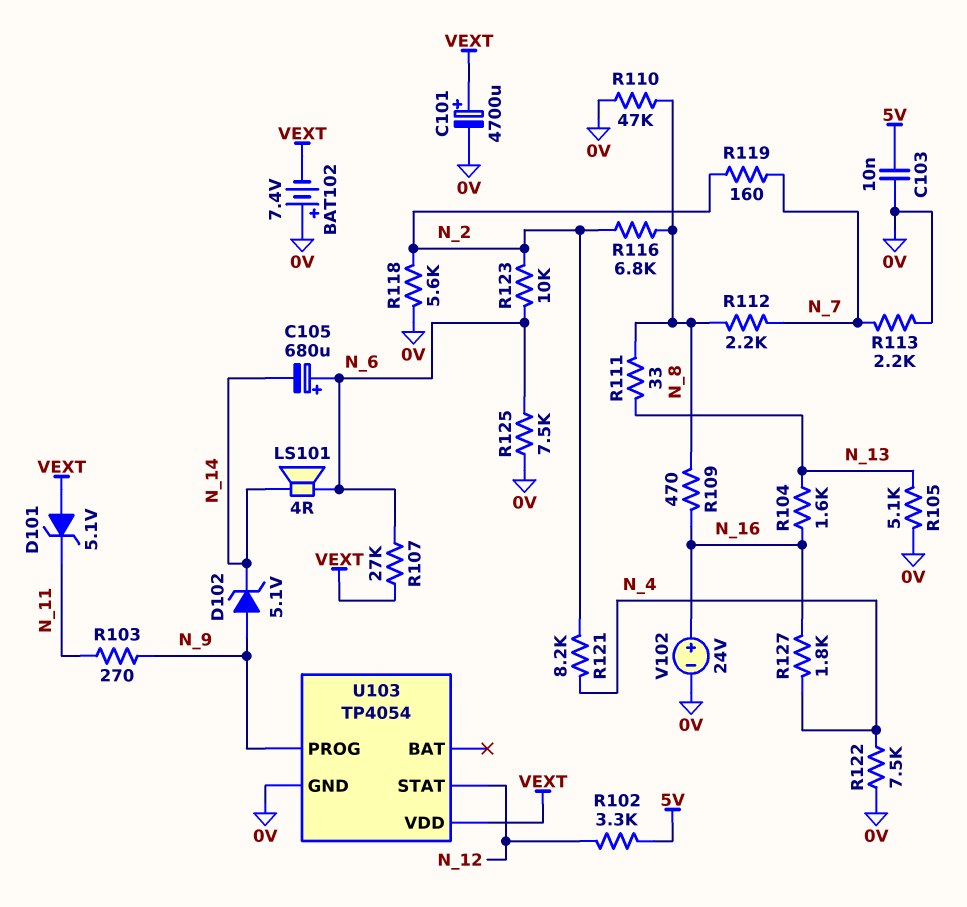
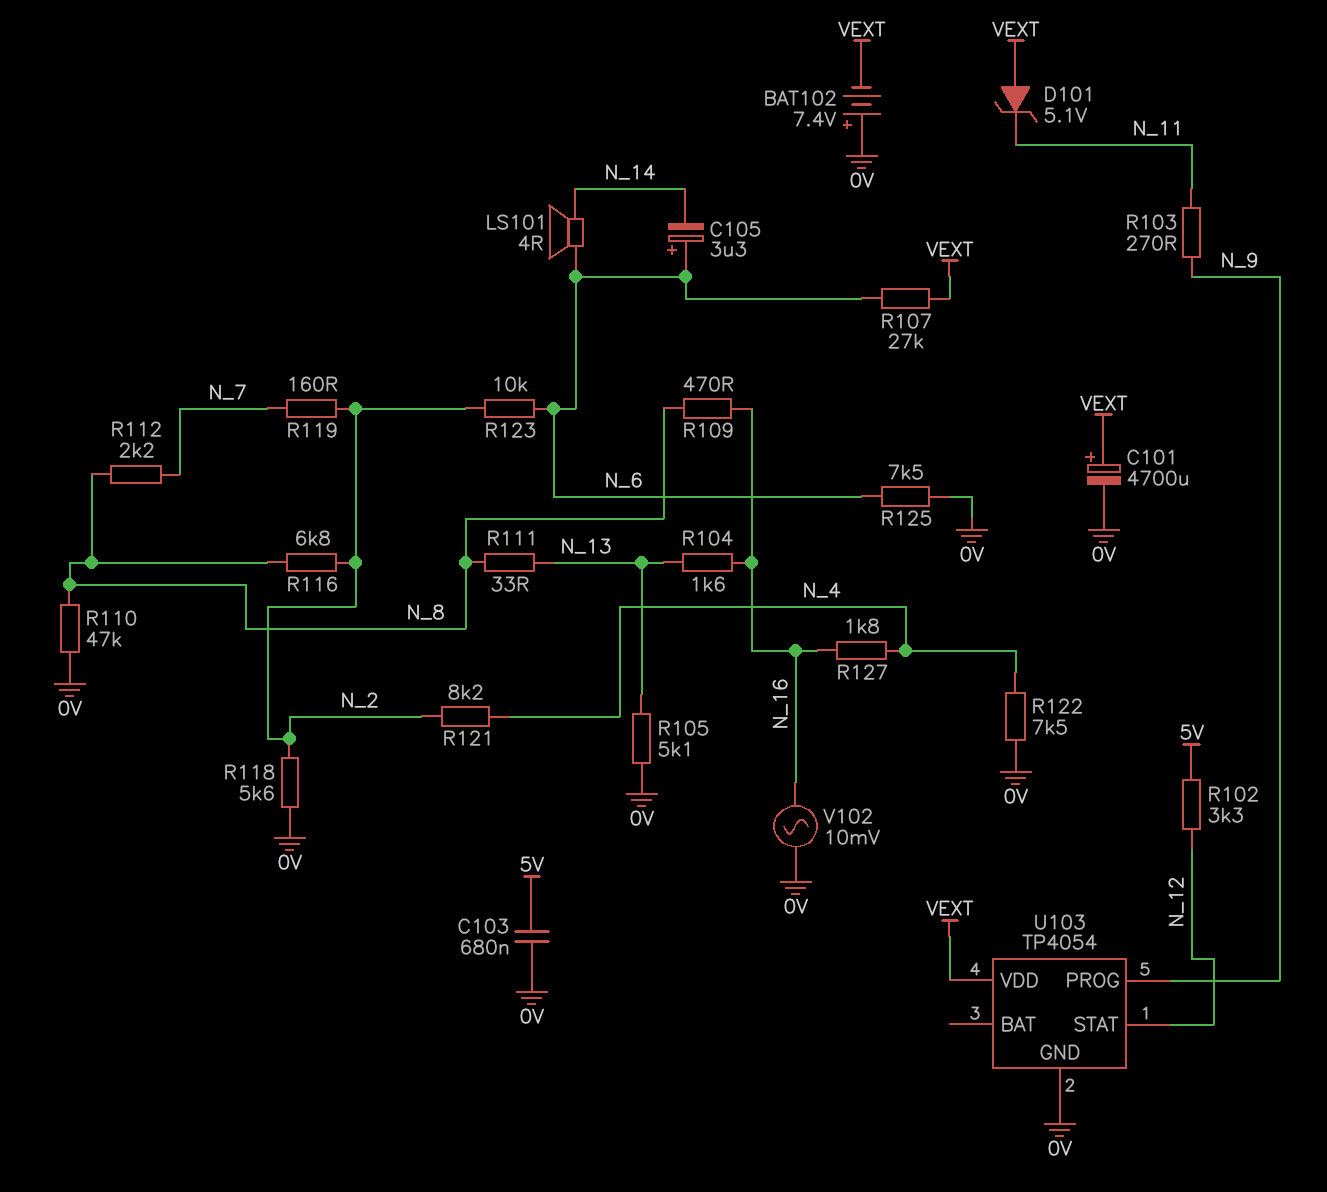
C103: 10nF (0V, 5V) -> 680nF (0V, 5V)
C105: 680uF (plus N_6, minus N_14) -> 3.3uF (plus N_6, minus N_14)
D102: zener 5.1V (A N_9, K N_14) -> none
R113: 2.2k (0V, N_7) -> none
V102: 24V (plus N_16, minus 0V) -> AC 10mV (0V, N_16)

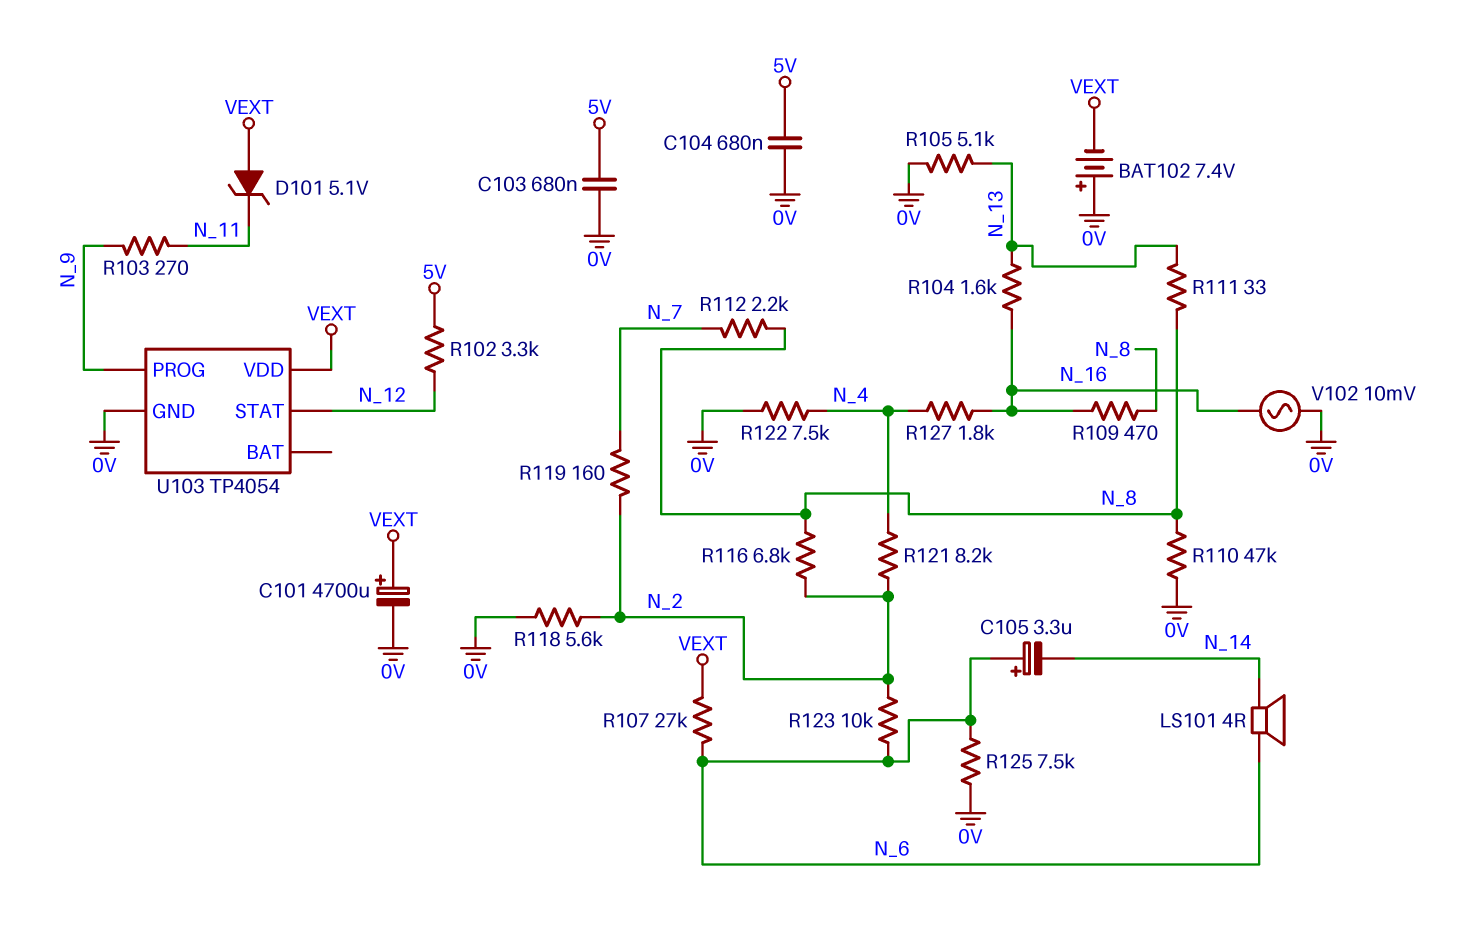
C104: none -> 680nF (0V, 5V)

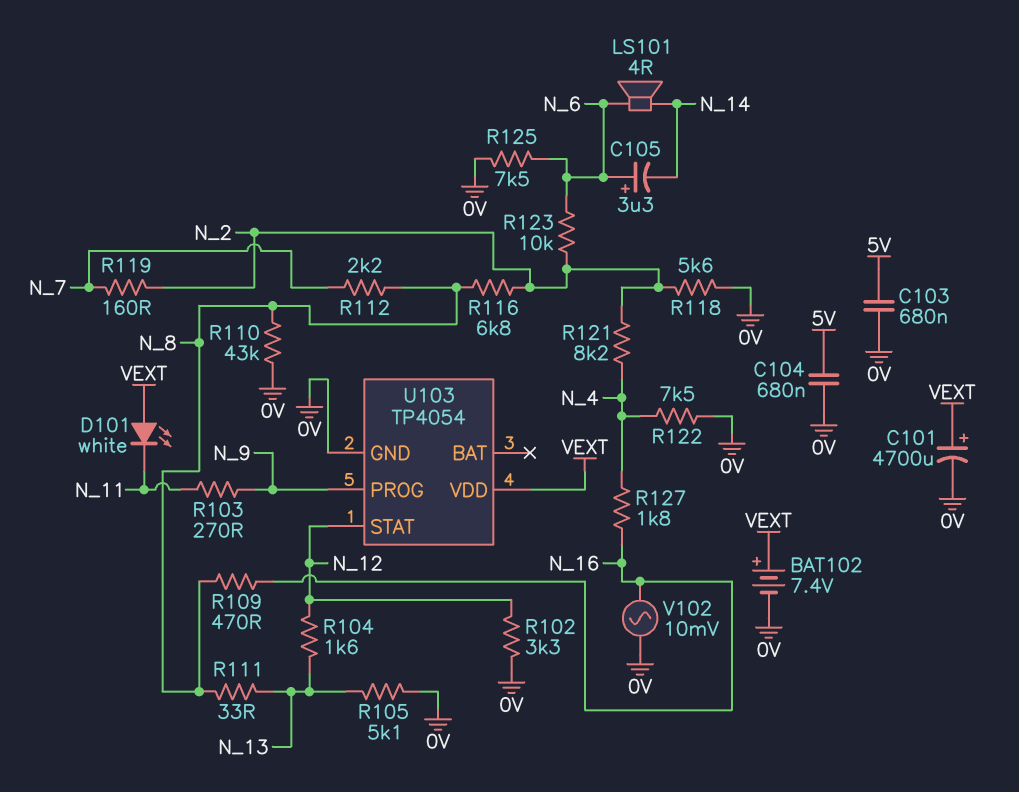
BAT102: 7.4V (plus 0V, minus VEXT) -> 7.4V (plus VEXT, minus 0V)
D101: zener 5.1V (A VEXT, K N_11) -> LED white (A VEXT, K N_11)
R102: 3.3k (5V, N_12) -> 3.3k (0V, N_12)
R104: 1.6k (N_13, N_16) -> 1.6k (N_12, N_13)
R107: 27k (N_6, VEXT) -> none
R110: 47k (0V, N_8) -> 43k (0V, N_8)

